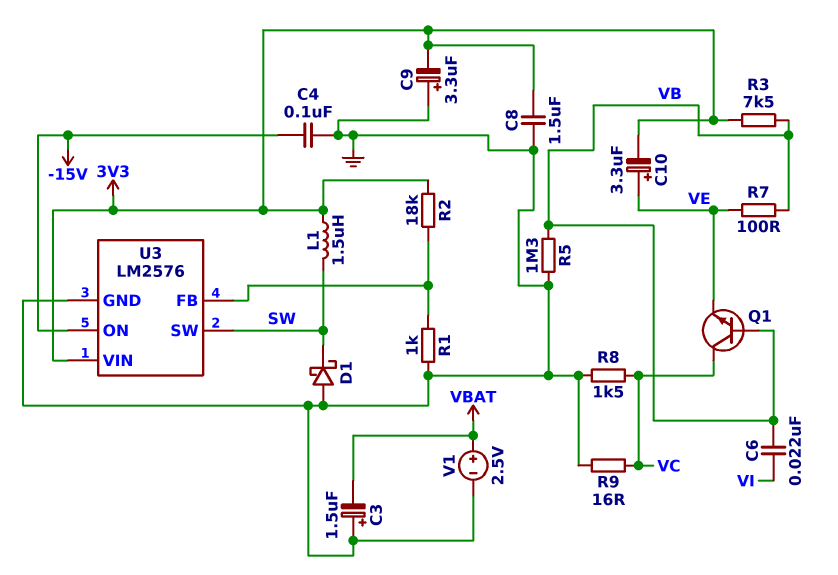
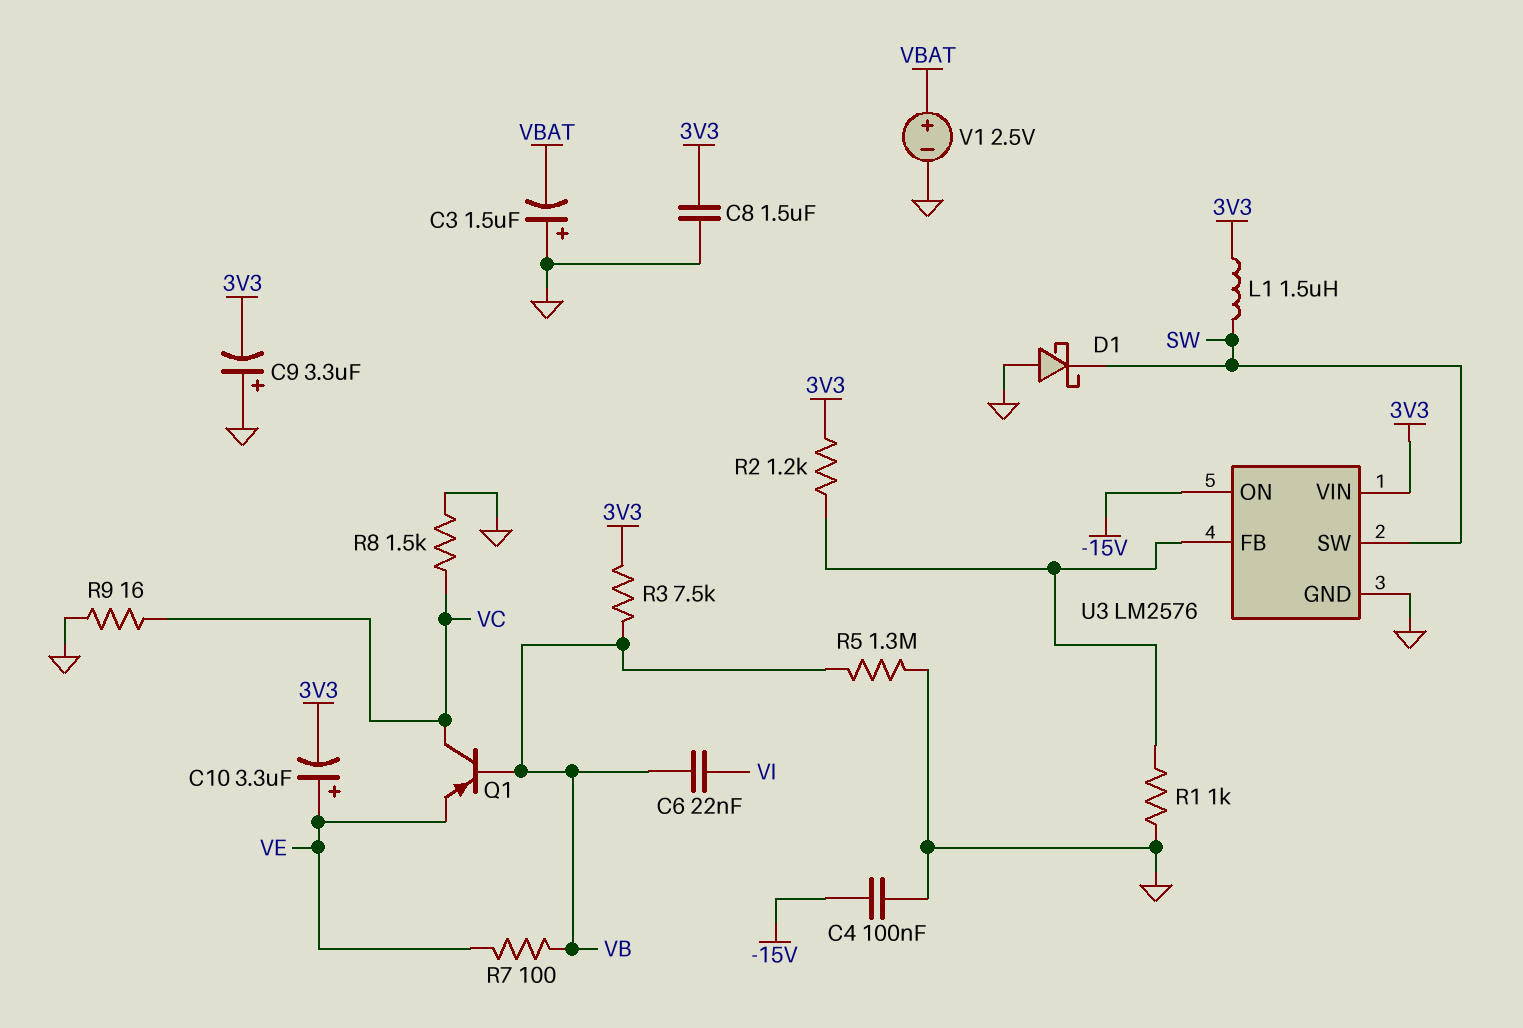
Q1: NPN (B VB, C VC, E VE) -> PNP (B VB, C VC, E VE)
R2: 18k (3V3, U3/FB) -> 1.2k (3V3, U3/FB)

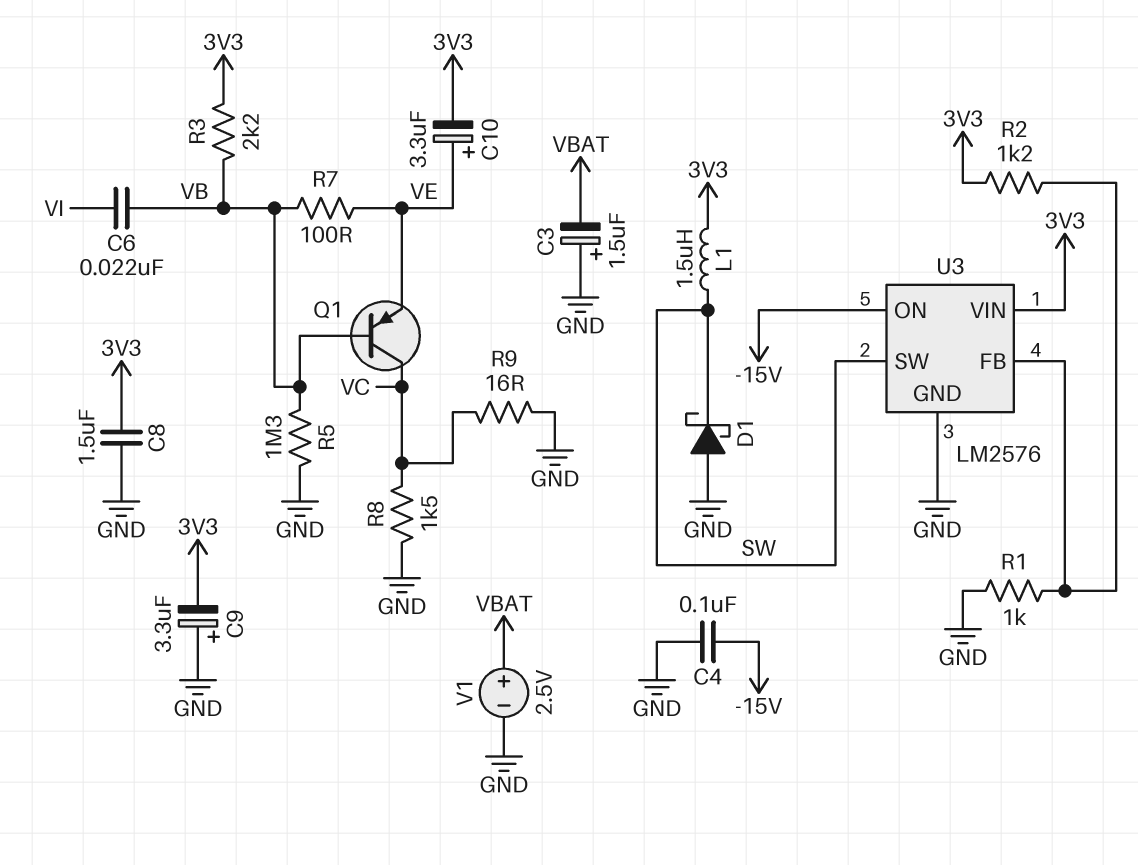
R3: 7.5k (3V3, VB) -> 2.2k (3V3, VB)

